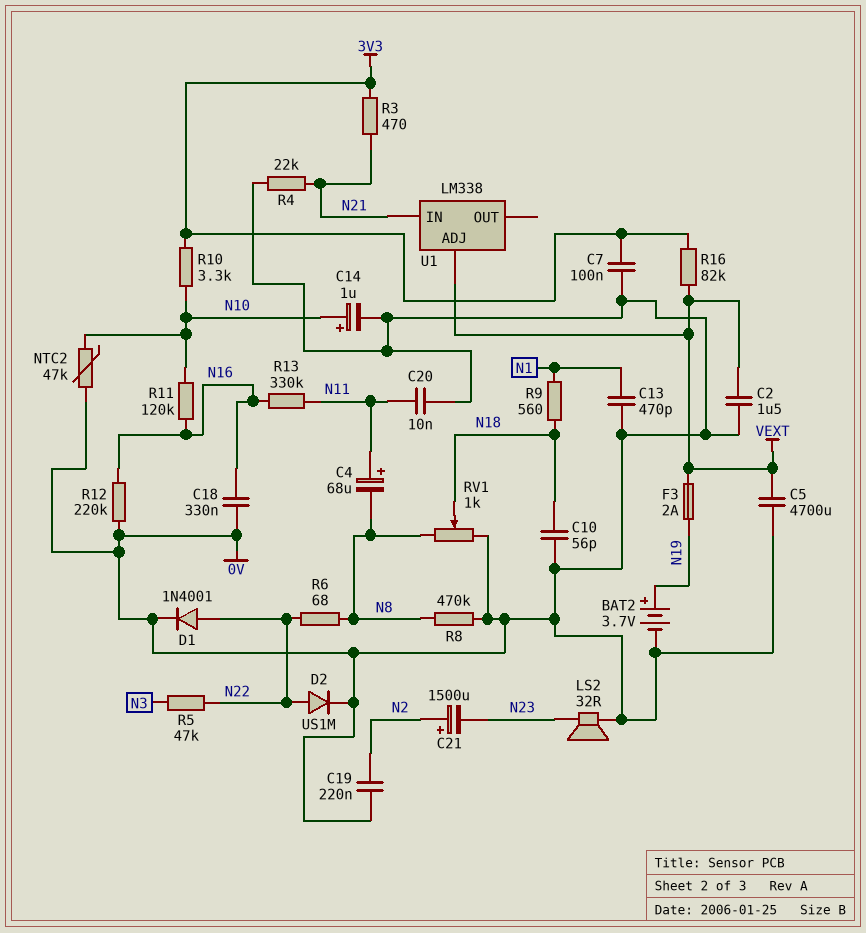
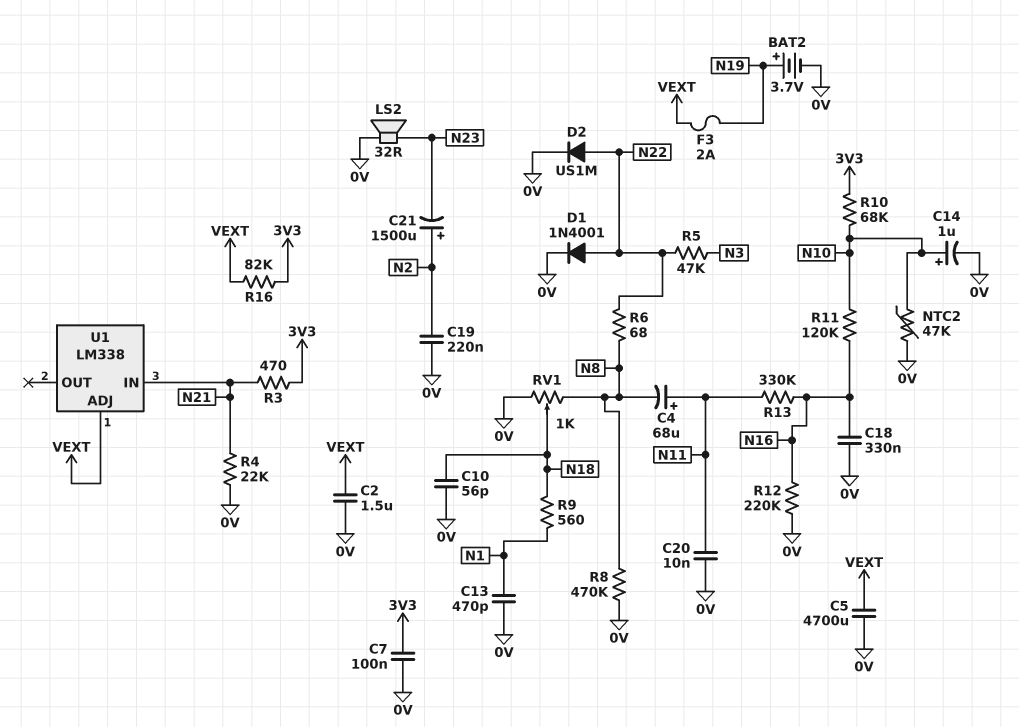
R10: 3.3k (3V3, N10) -> 68k (3V3, N10)

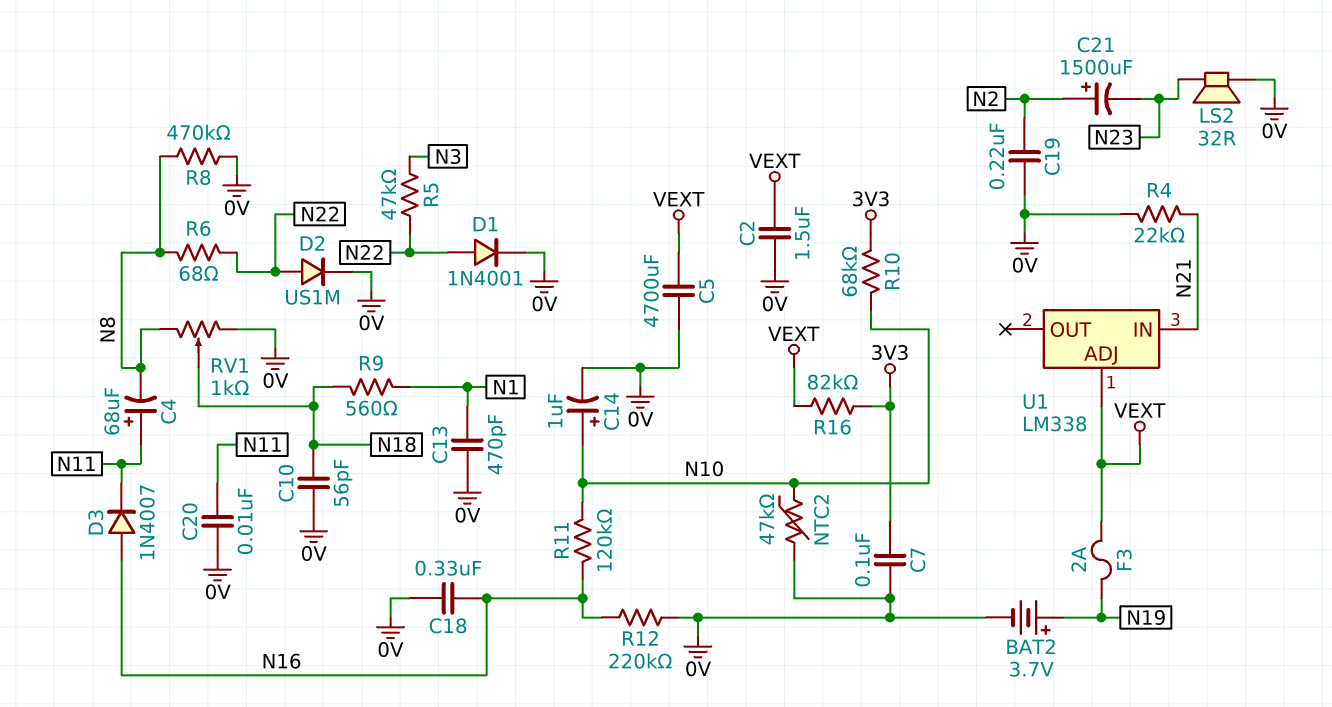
D3: none -> diode 1N4007 (A N16, K N11)
R3: 470 (3V3, N21) -> none
R13: 330k (N11, N16) -> none

